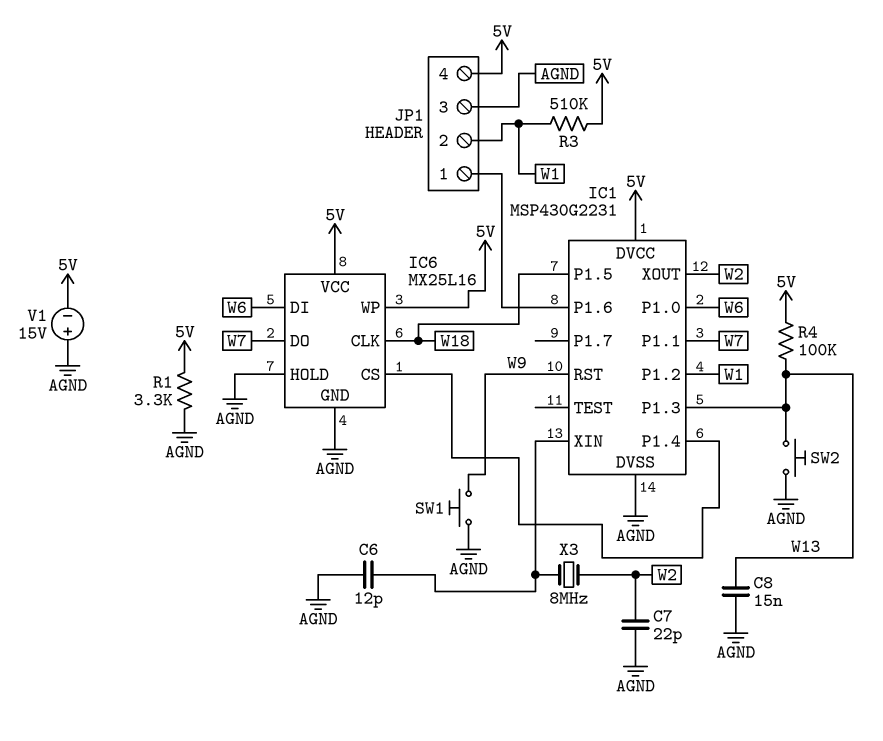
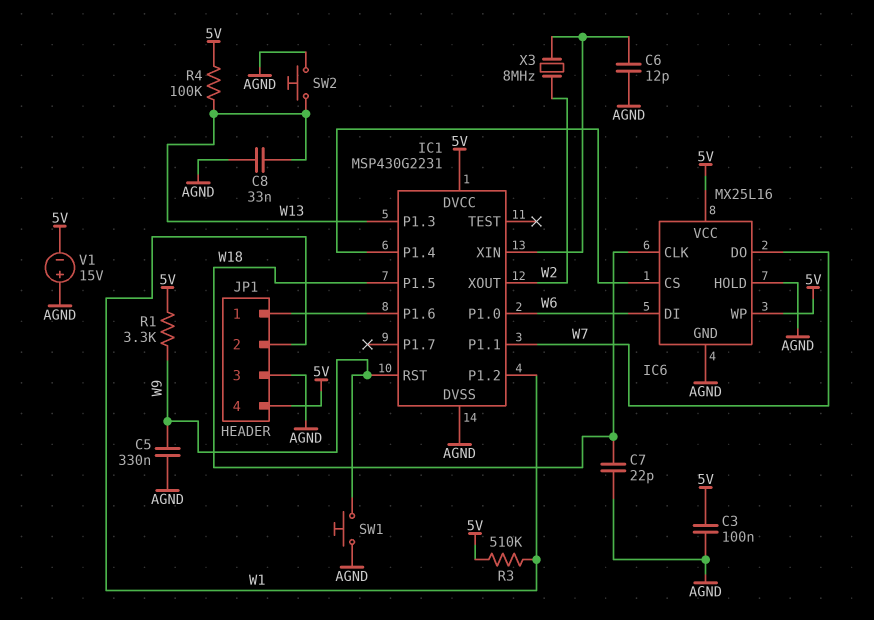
C3: none -> 100nF (5V, AGND)
C5: none -> 330nF (AGND, W9)
C7: 22pF (AGND, W2) -> 22pF (AGND, W18)
C8: 15nF (AGND, W13) -> 33nF (AGND, W13)
R1: 3.3k (5V, AGND) -> 3.3k (5V, W9)

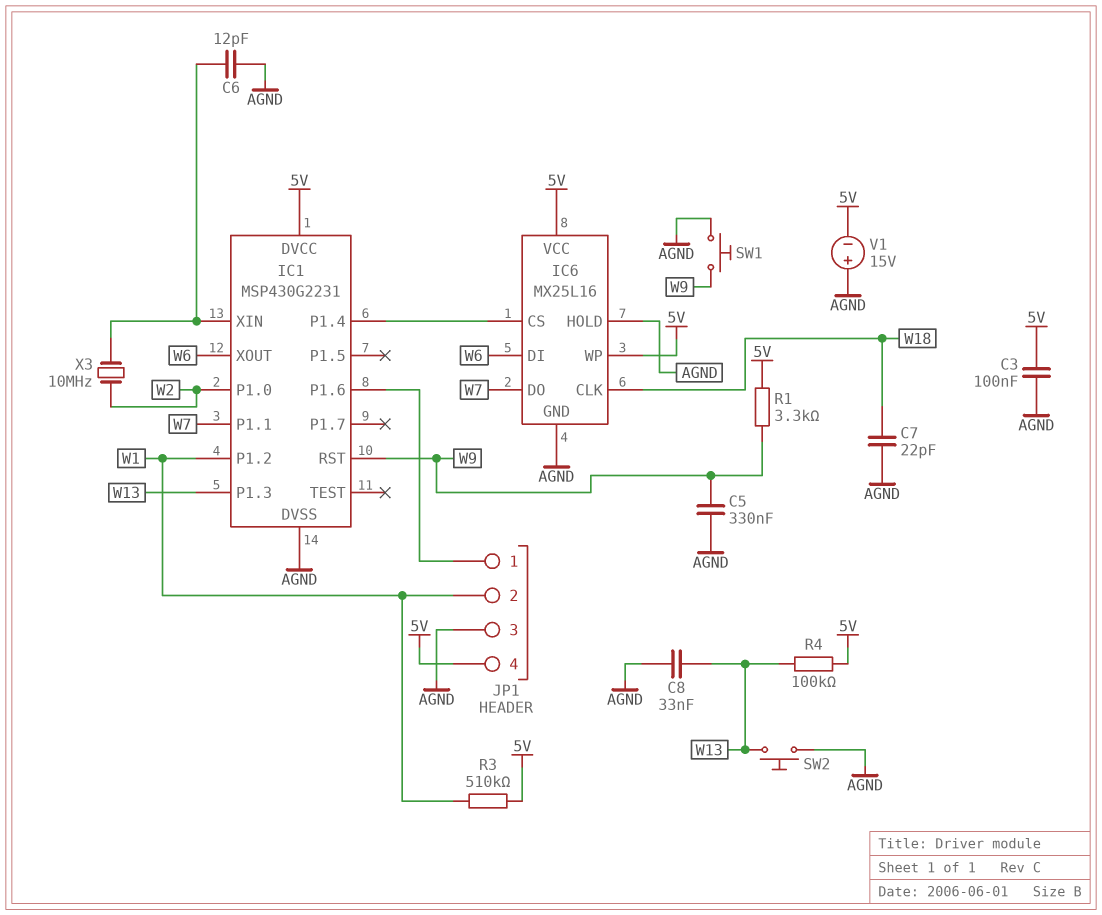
IC1 pin P1.0: W6 -> W2
IC1 pin P1.5: W18 -> none
IC1 pin XOUT: W2 -> W6
X3: 8MHz (IC1/XIN, W2) -> 10MHz (IC1/XIN, W2)

